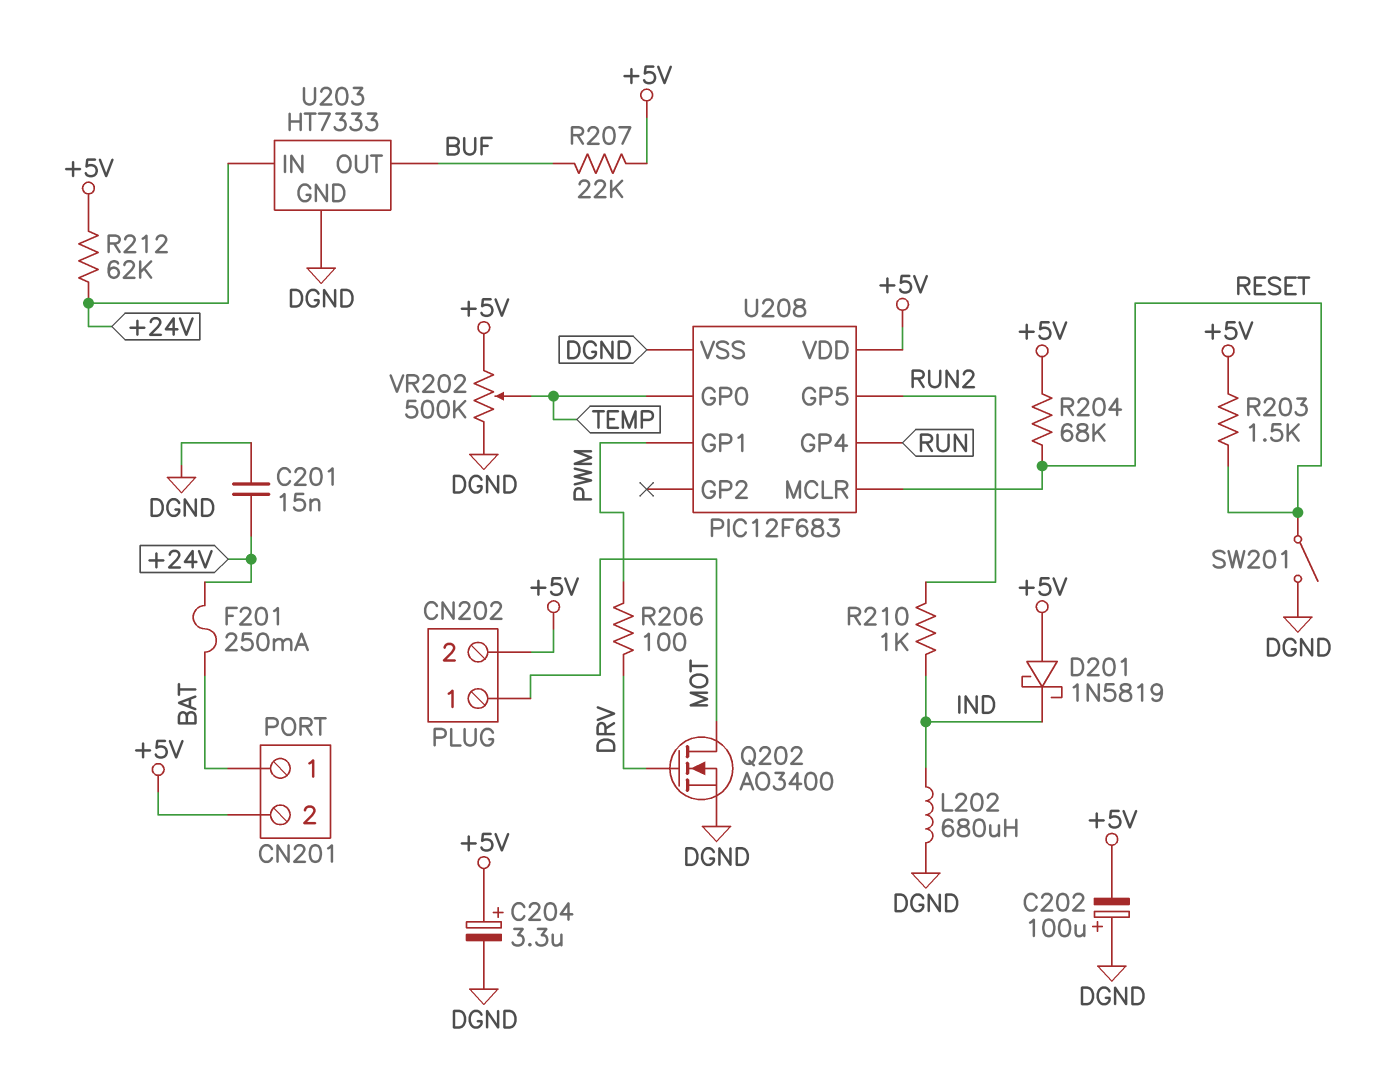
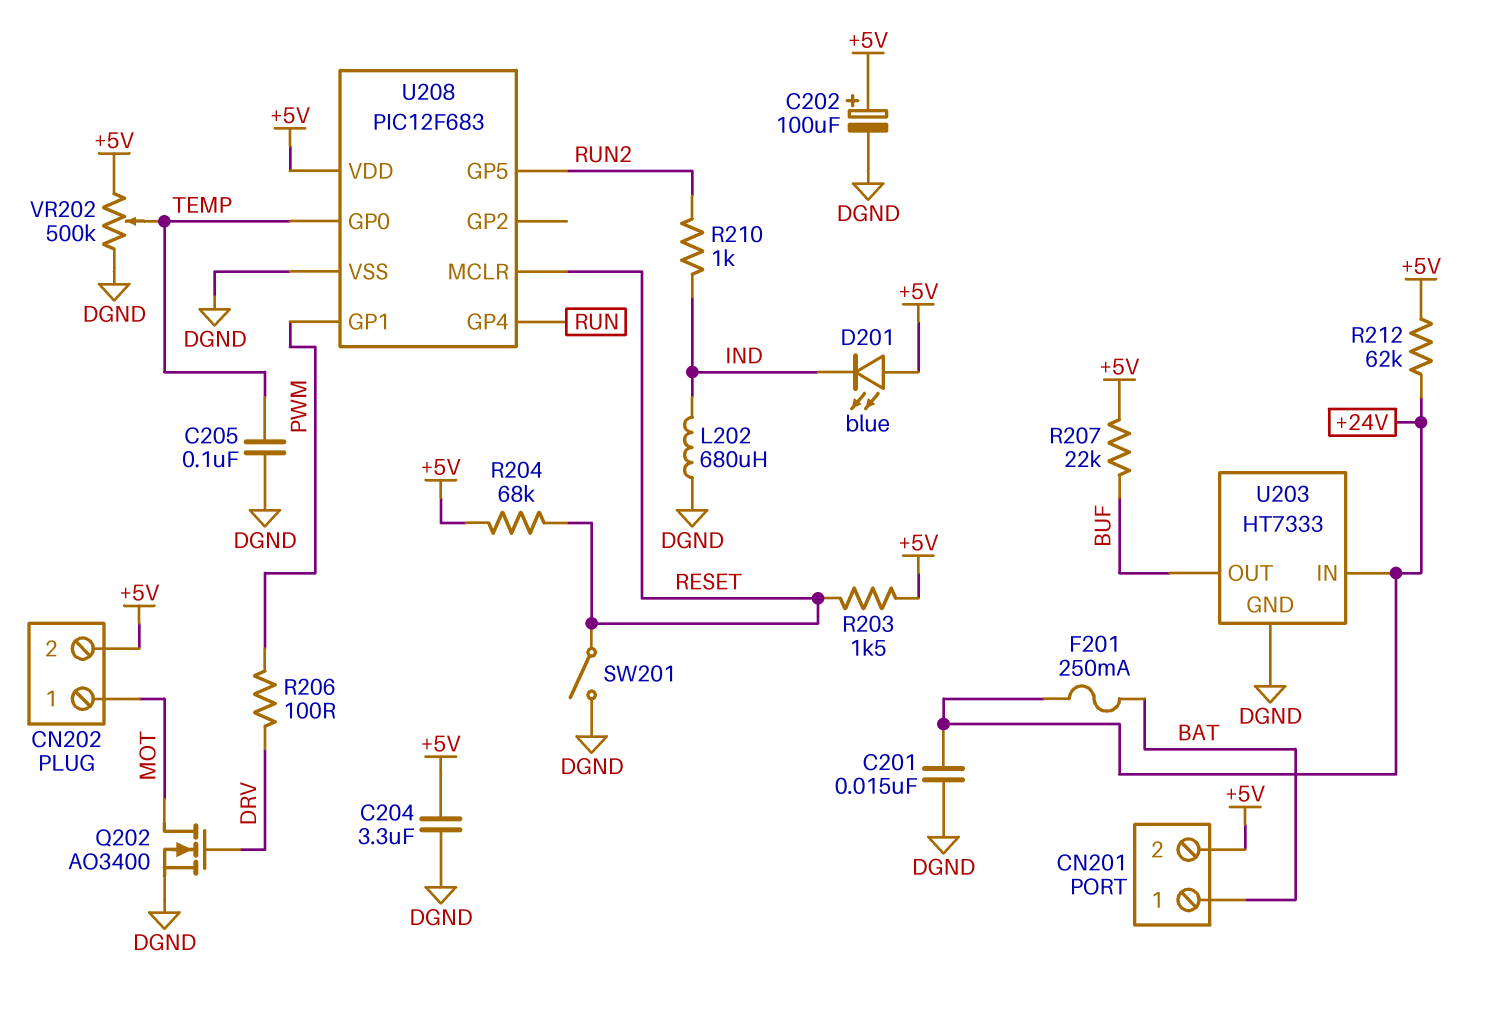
C202: 100uF (plus DGND, minus +5V) -> 100uF (plus +5V, minus DGND)
C204: 3.3uF (plus +5V, minus DGND) -> 3.3uF (+5V, DGND)
C205: none -> 100nF (DGND, TEMP)
D201: schottky 1N5819 (A +5V, K IND) -> LED blue (A +5V, K IND)

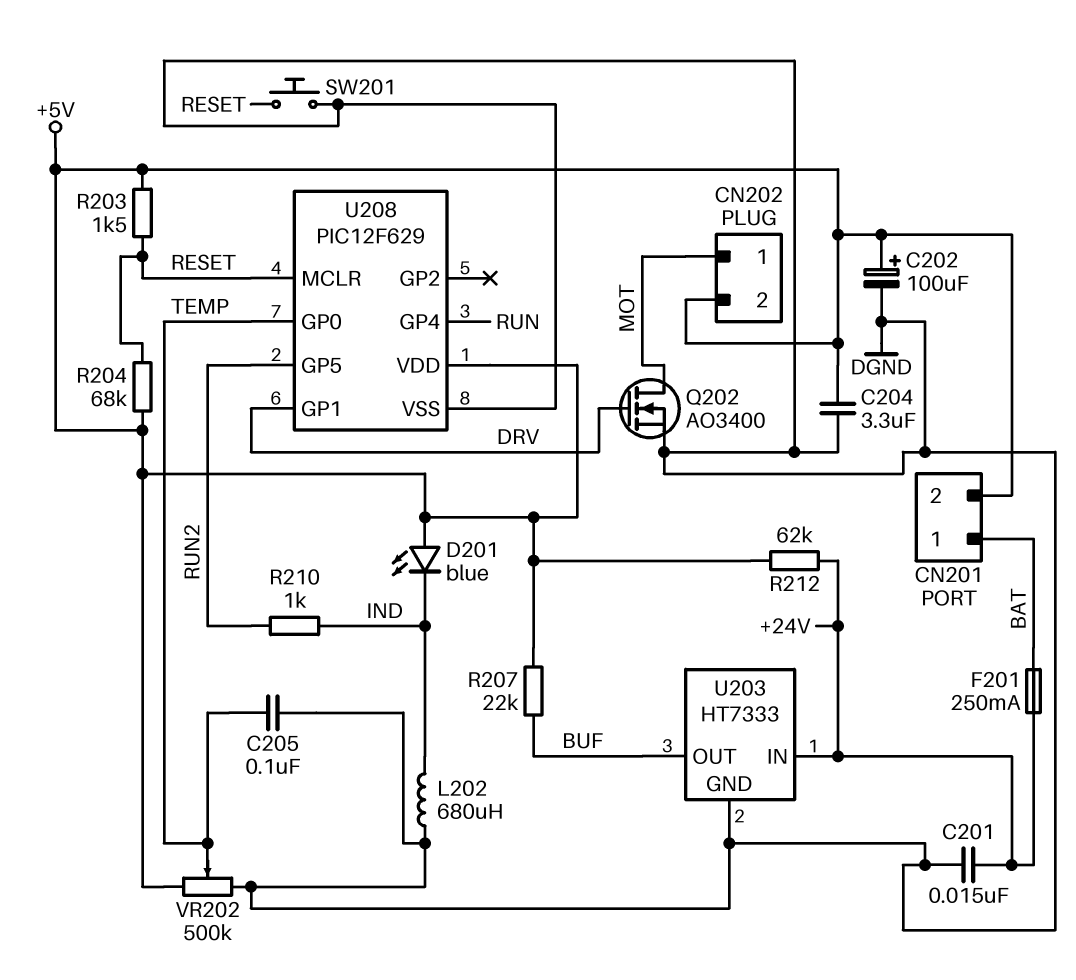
R206: 100 (DRV, PWM) -> none
SW201: switch (DGND, RESET) -> button (DGND, RESET)
U208: PIC12F683 -> PIC12F629
U208 pin GP1: PWM -> DRV

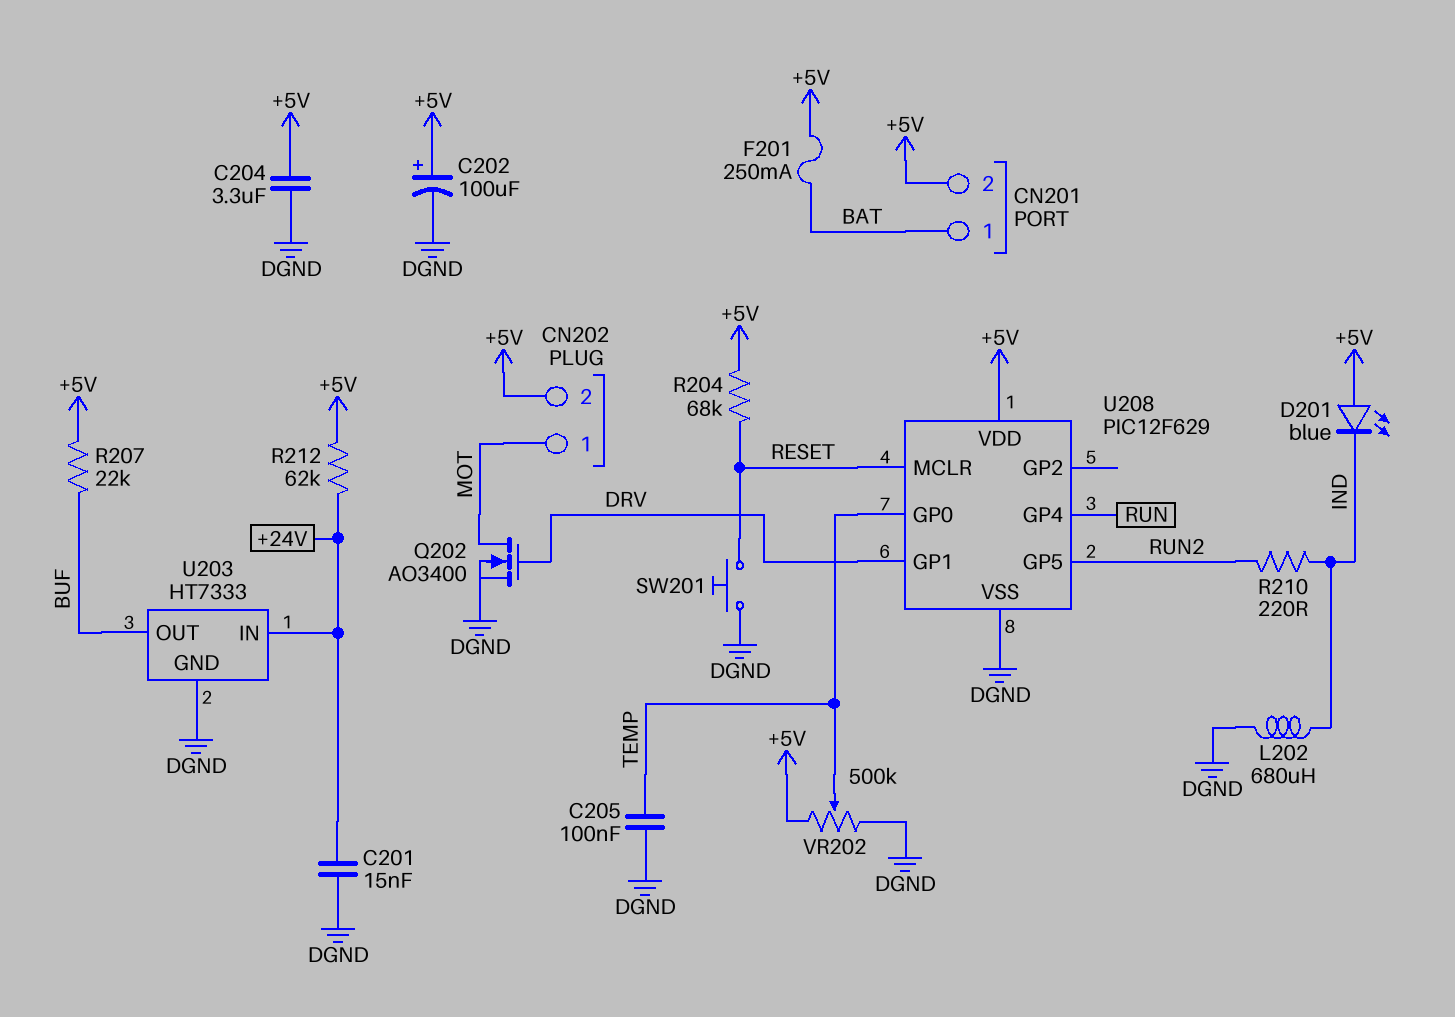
F201: 250mA (+24V, BAT) -> 250mA (+5V, BAT)
R203: 1.5k (+5V, RESET) -> none
R210: 1k (IND, RUN2) -> 220 (IND, RUN2)

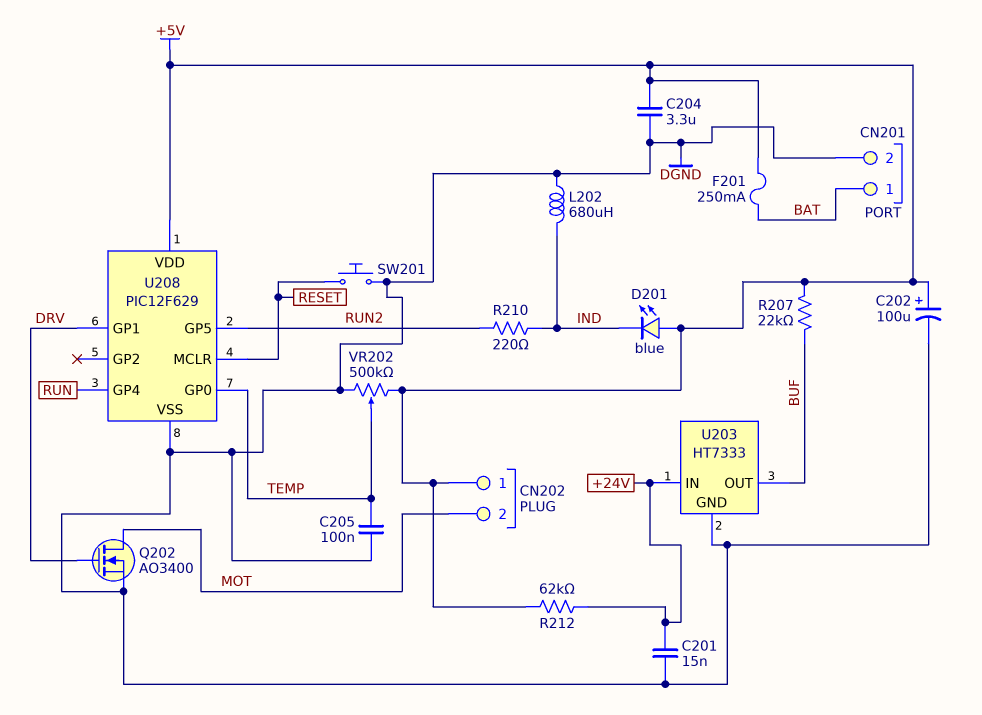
CN201 pin 2: +5V -> DGND
CN202 pin 1: MOT -> +5V
CN202 pin 2: +5V -> MOT
R204: 68k (+5V, RESET) -> none

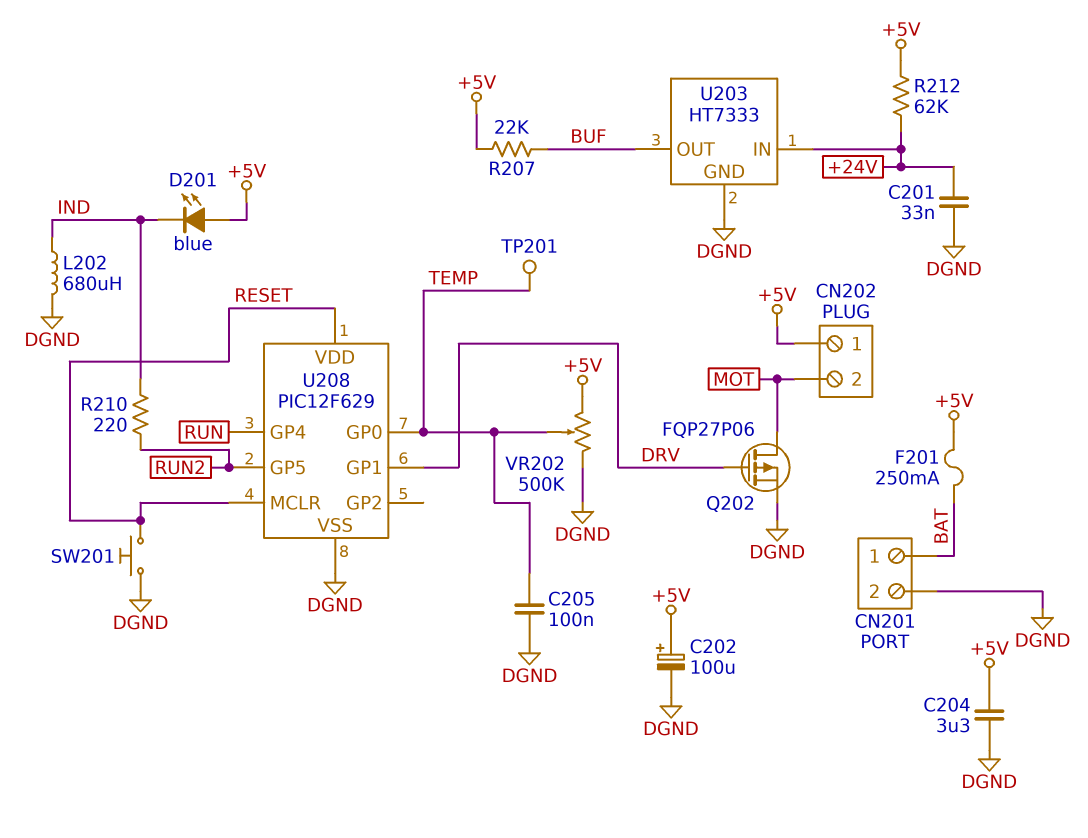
C201: 15nF (+24V, DGND) -> 33nF (+24V, DGND)
Q202: NMOS AO3400 (G DRV, D MOT, S DGND) -> PMOS FQP27P06 (G DRV, D MOT, S DGND)
TP201: none -> test point (TEMP)
U208 pin VDD: +5V -> RESET

